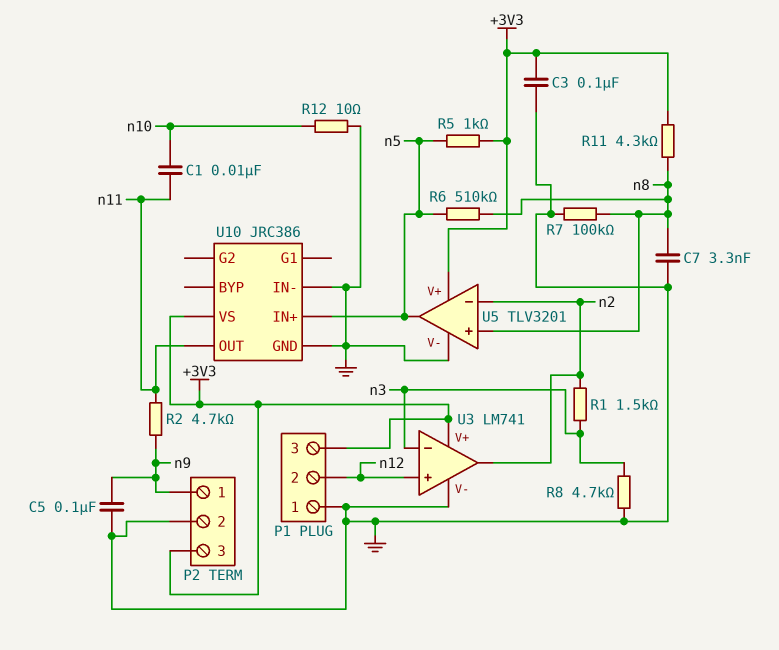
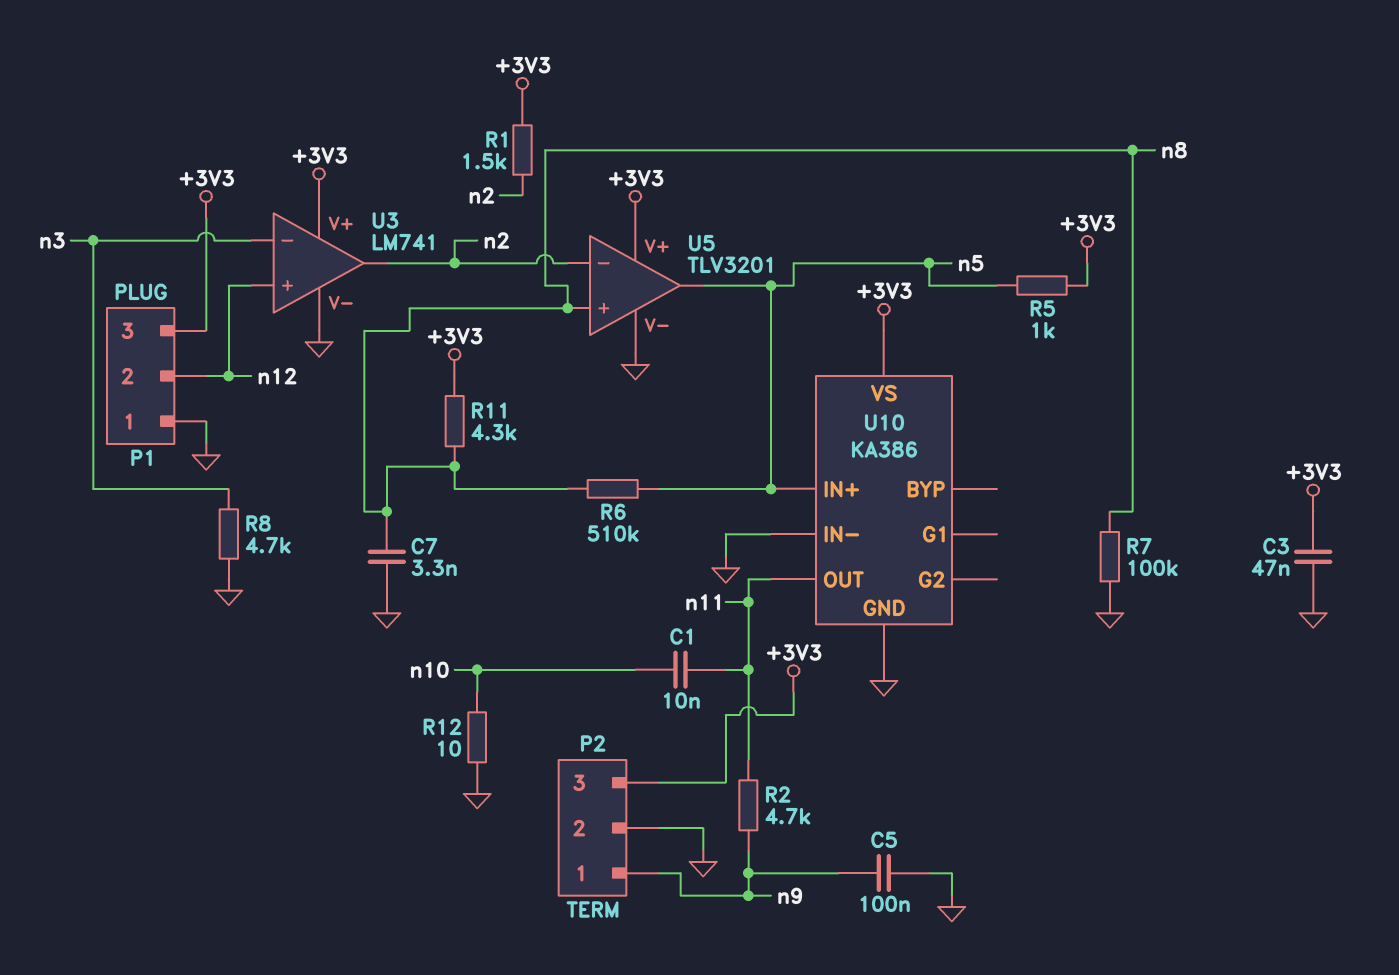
C3: 100nF (+3V3, GND) -> 47nF (+3V3, GND)
R1: 1.5k (n2, n3) -> 1.5k (+3V3, n2)
U10: JRC386 -> KA386

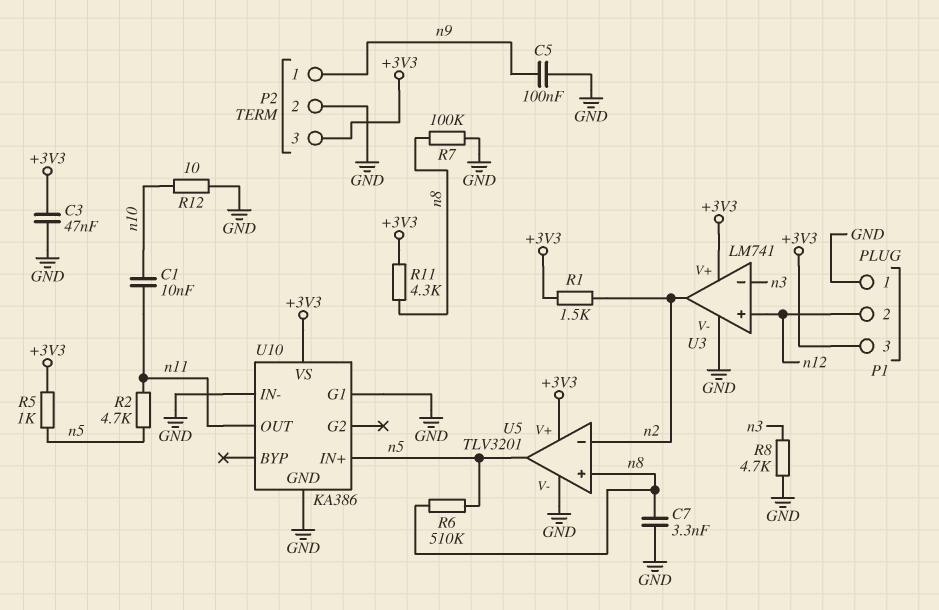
R2: 4.7k (n9, n11) -> 4.7k (n5, n11)
U10 pin G1: none -> GND

